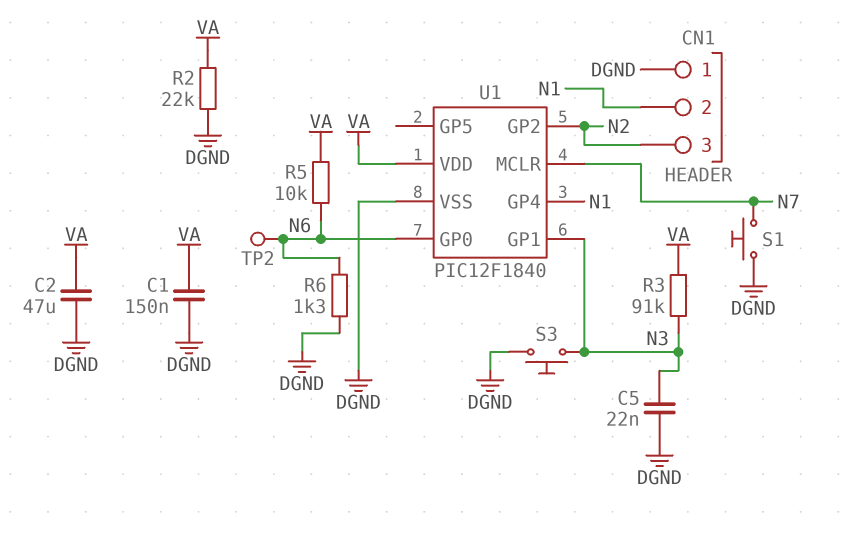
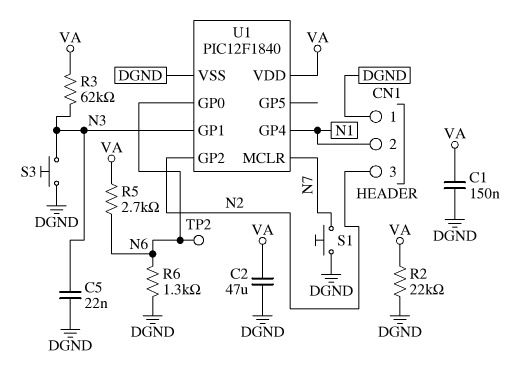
R3: 91k (N3, VA) -> 62k (N3, VA)
R5: 10k (N6, VA) -> 2.7k (N6, VA)

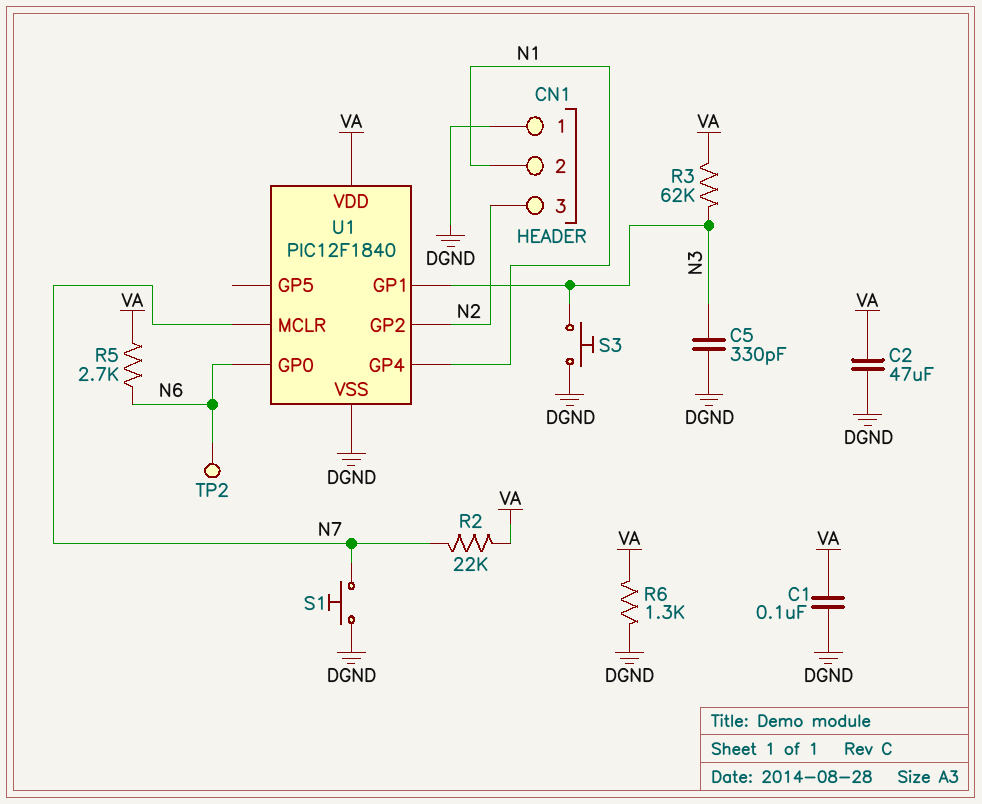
C1: 150nF (DGND, VA) -> 100nF (DGND, VA)
C5: 22nF (DGND, N3) -> 330pF (DGND, N3)
R2: 22k (DGND, VA) -> 22k (N7, VA)
R6: 1.3k (DGND, N6) -> 1.3k (DGND, VA)

